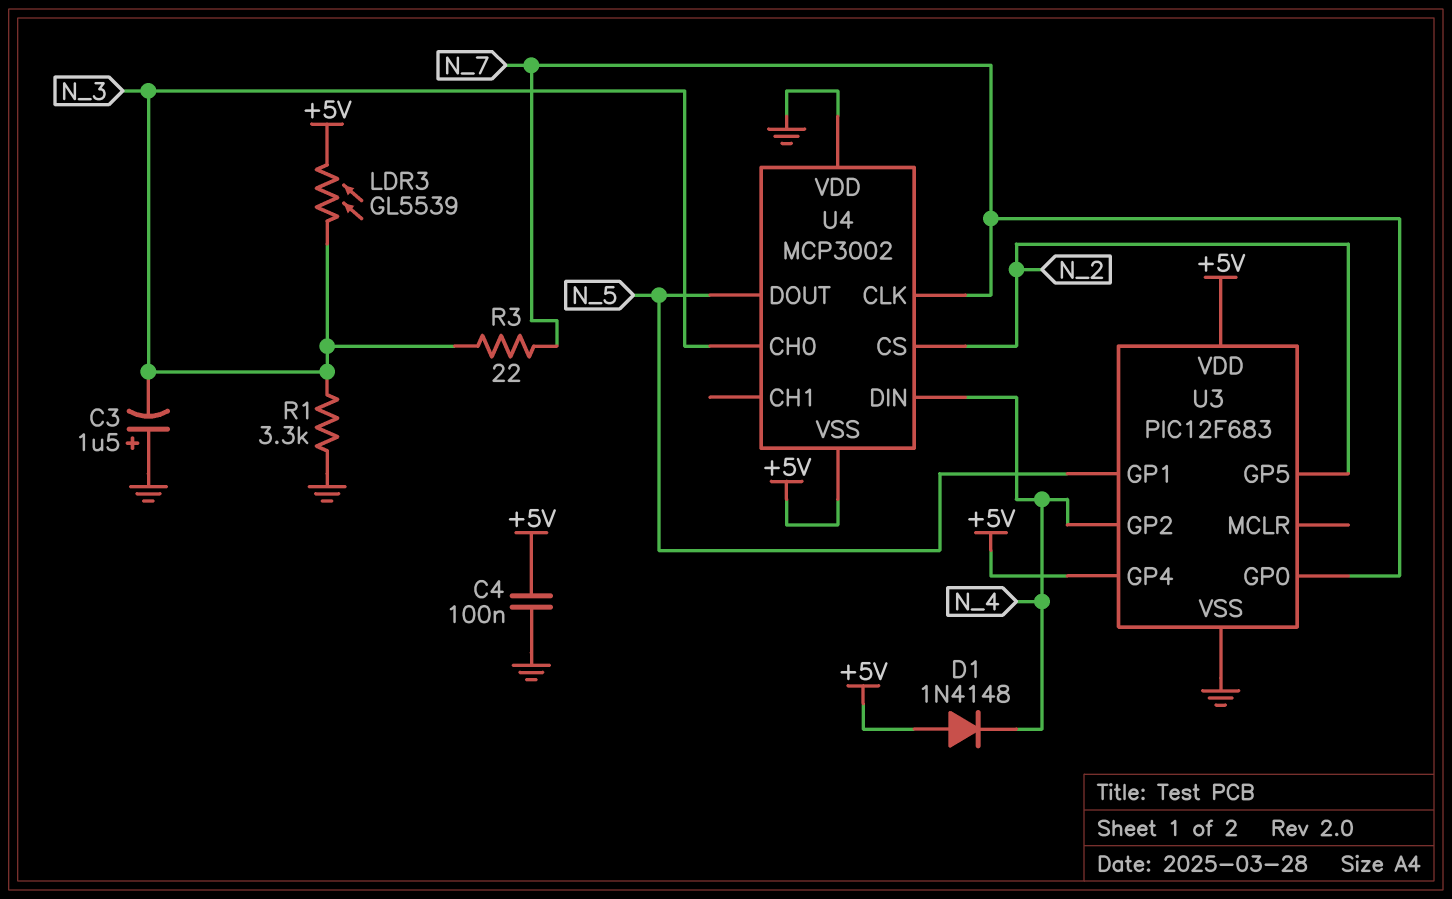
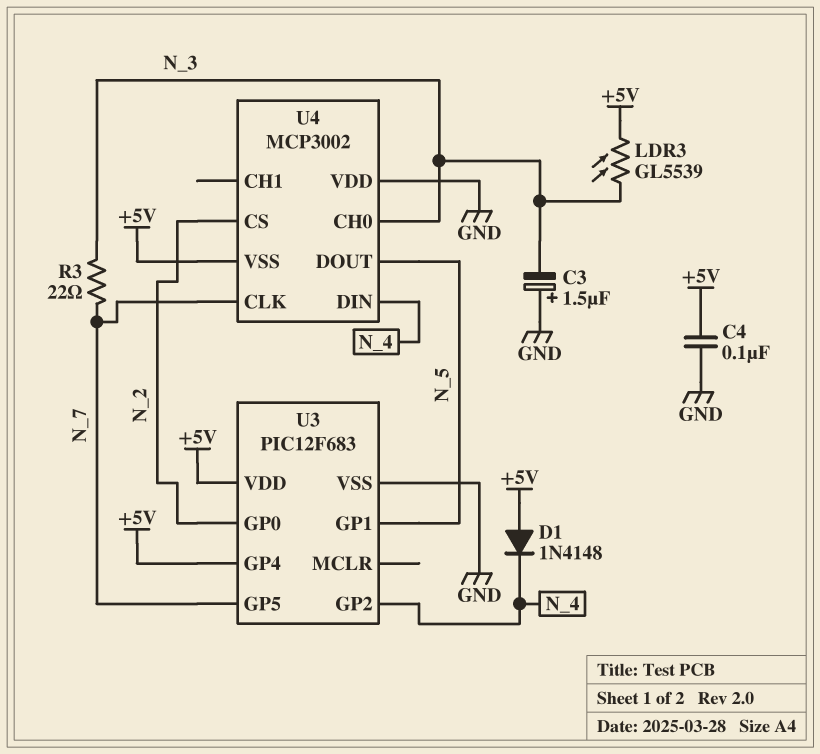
R1: 3.3k (GND, N_3) -> none
U3 pin GP0: N_7 -> N_2
U3 pin GP5: N_2 -> N_7

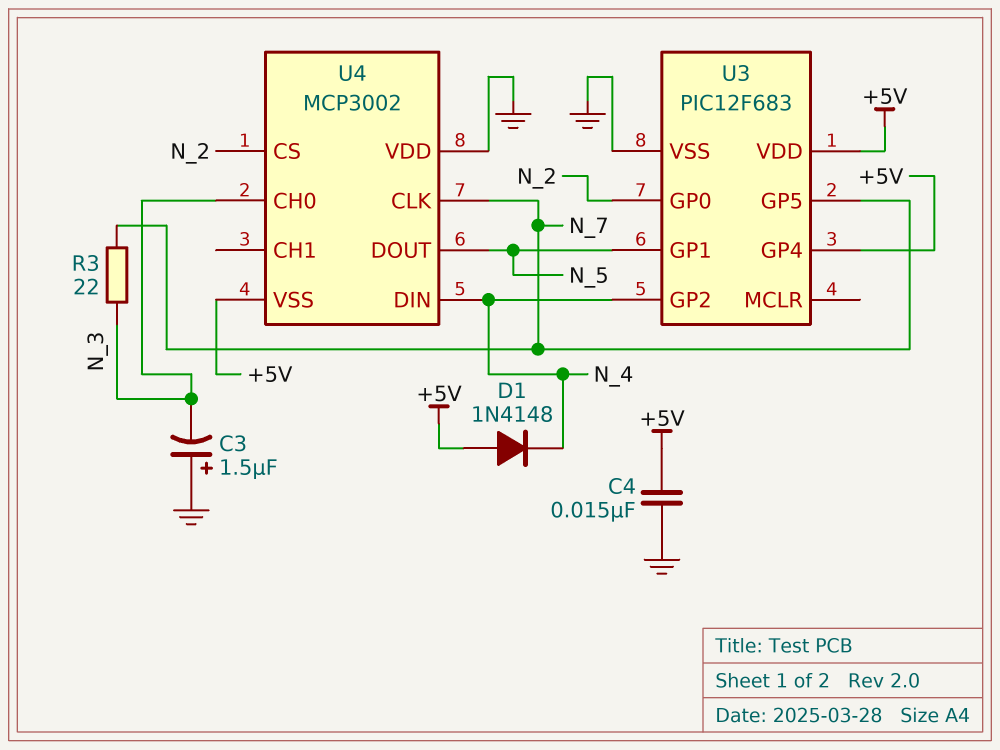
C4: 100nF (+5V, GND) -> 15nF (+5V, GND)
LDR3: GL5539 (+5V, N_3) -> none

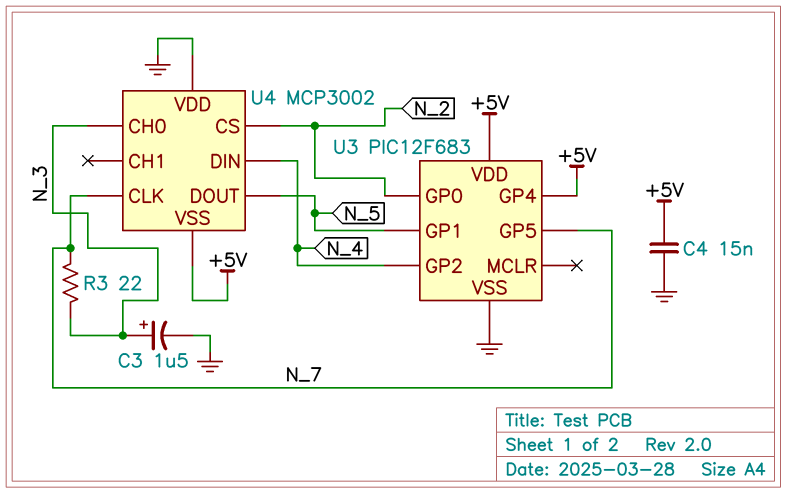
C3: 1.5uF (plus GND, minus N_3) -> 1.5uF (plus N_3, minus GND)
D1: diode 1N4148 (A +5V, K N_4) -> none

